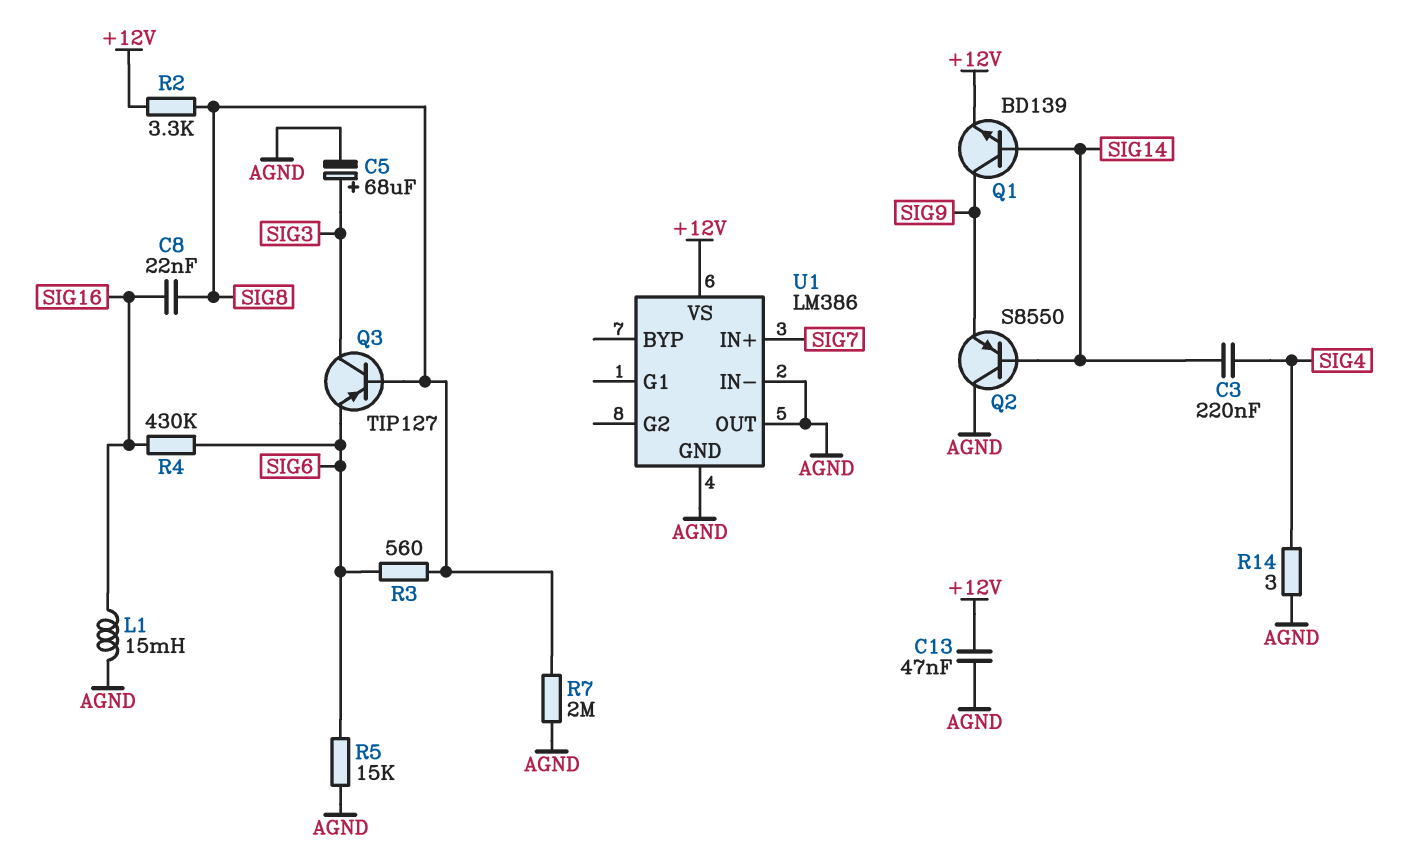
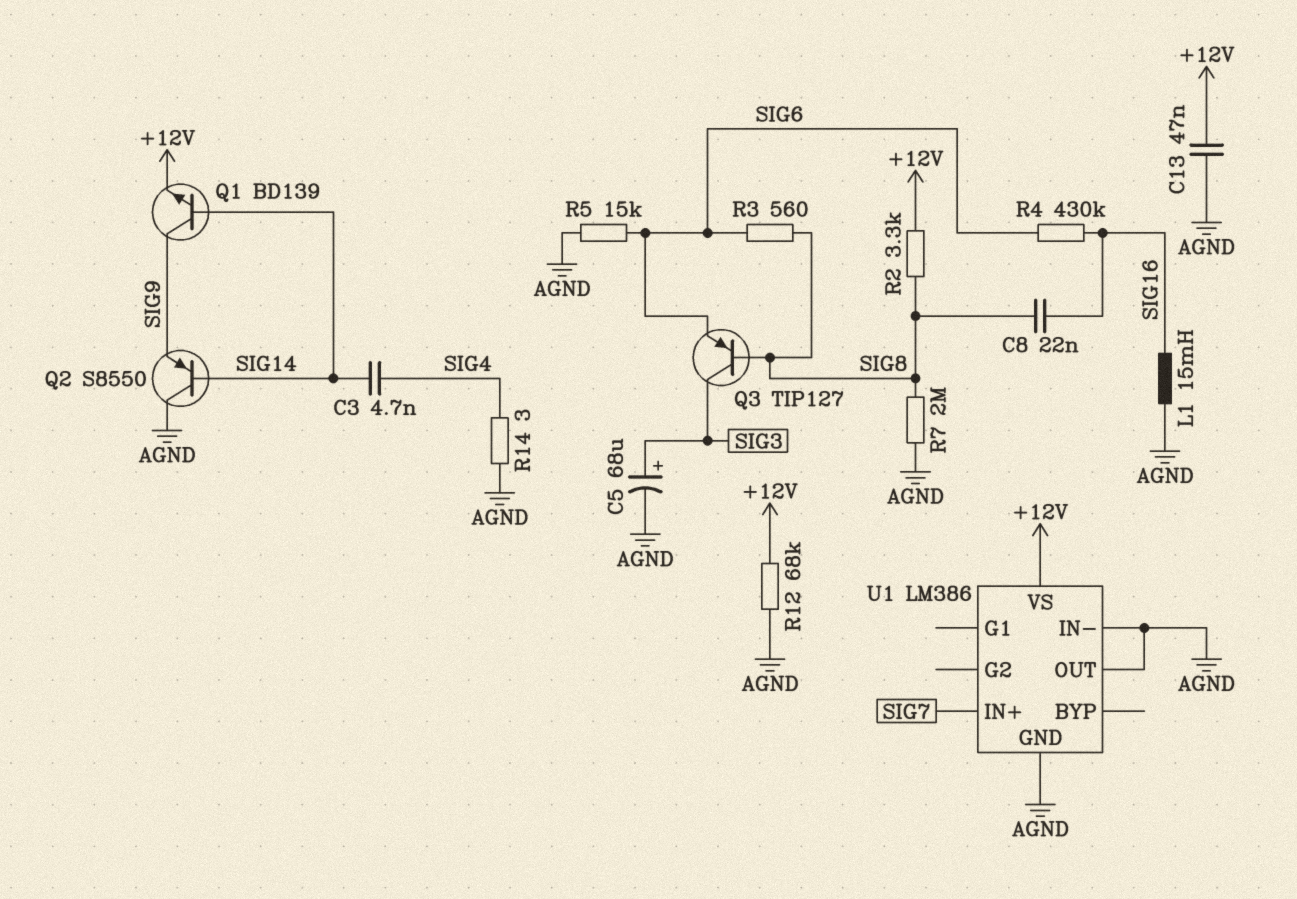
C3: 220nF (SIG4, SIG14) -> 4.7nF (SIG4, SIG14)
R12: none -> 68k (+12V, AGND)

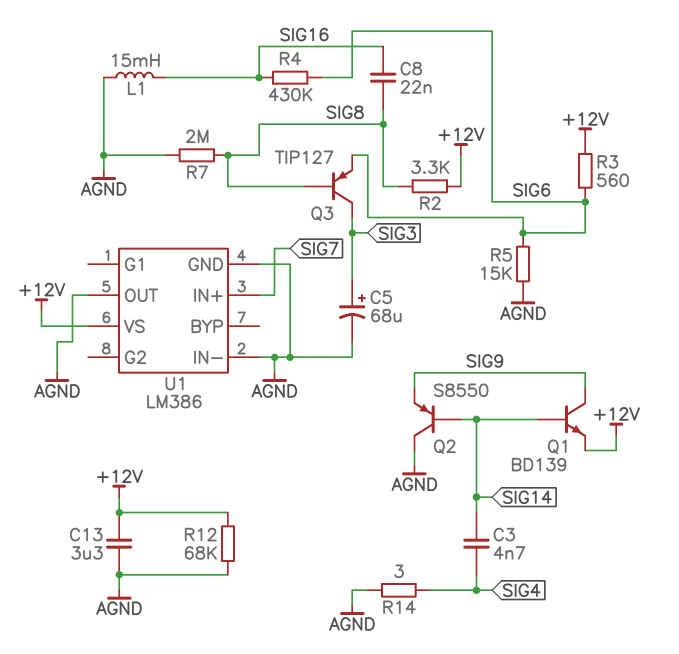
C13: 47nF (+12V, AGND) -> 3.3uF (+12V, AGND)
R3: 560 (SIG6, SIG8) -> 560 (+12V, SIG6)

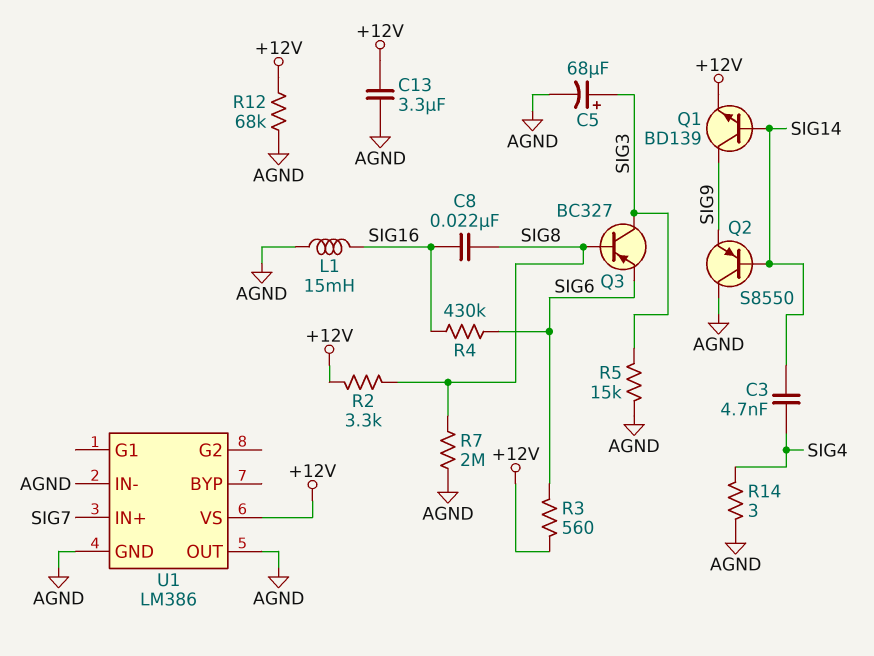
Q3: PNP TIP127 (B SIG8, C SIG3, E SIG6) -> PNP BC327 (B SIG8, C SIG3, E SIG6)
R5: 15k (AGND, SIG6) -> 15k (AGND, SIG3)

